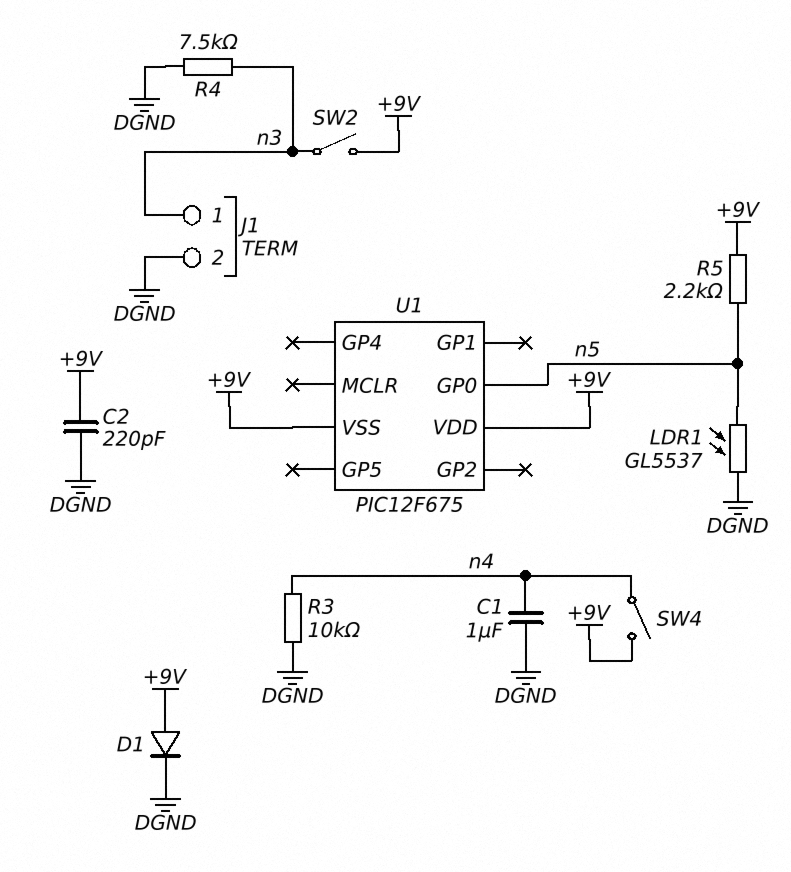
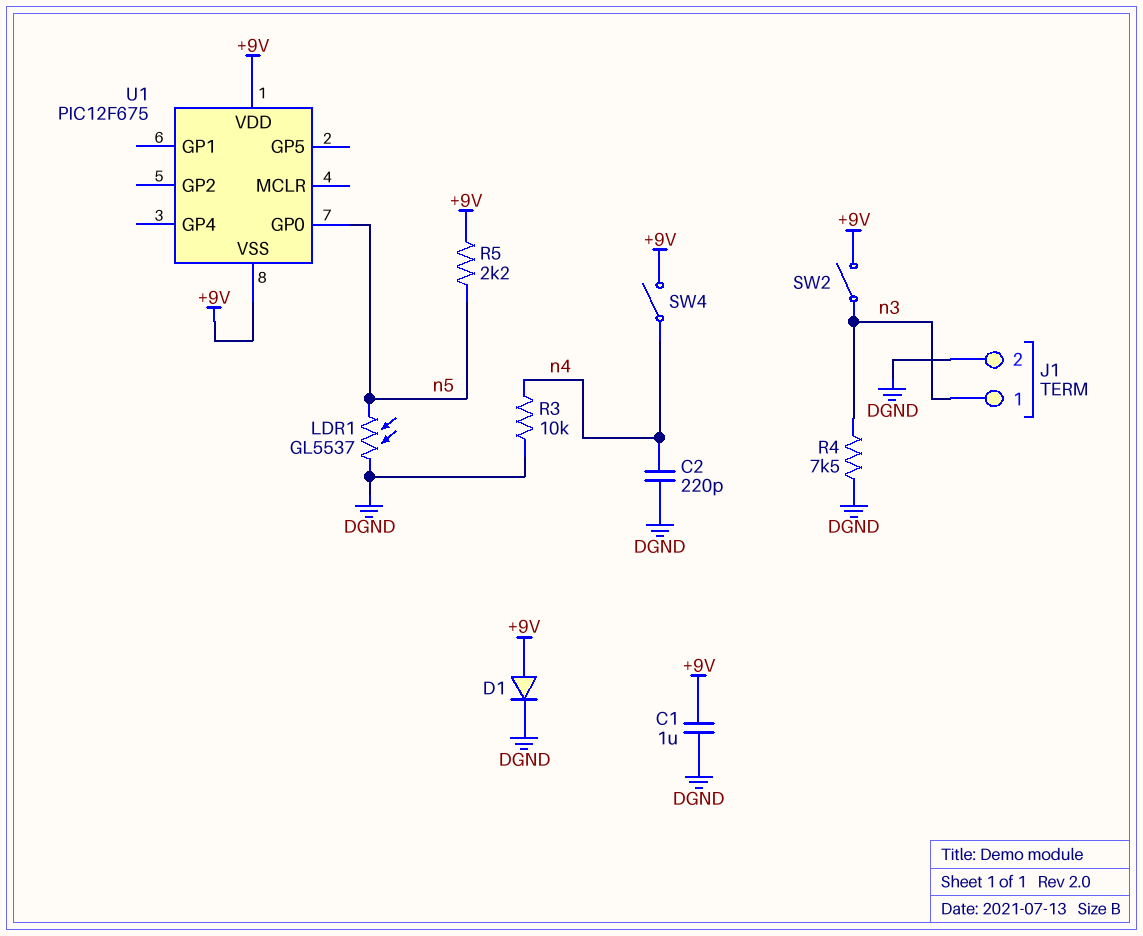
C1: 1uF (DGND, n4) -> 1uF (+9V, DGND)
C2: 220pF (+9V, DGND) -> 220pF (DGND, n4)

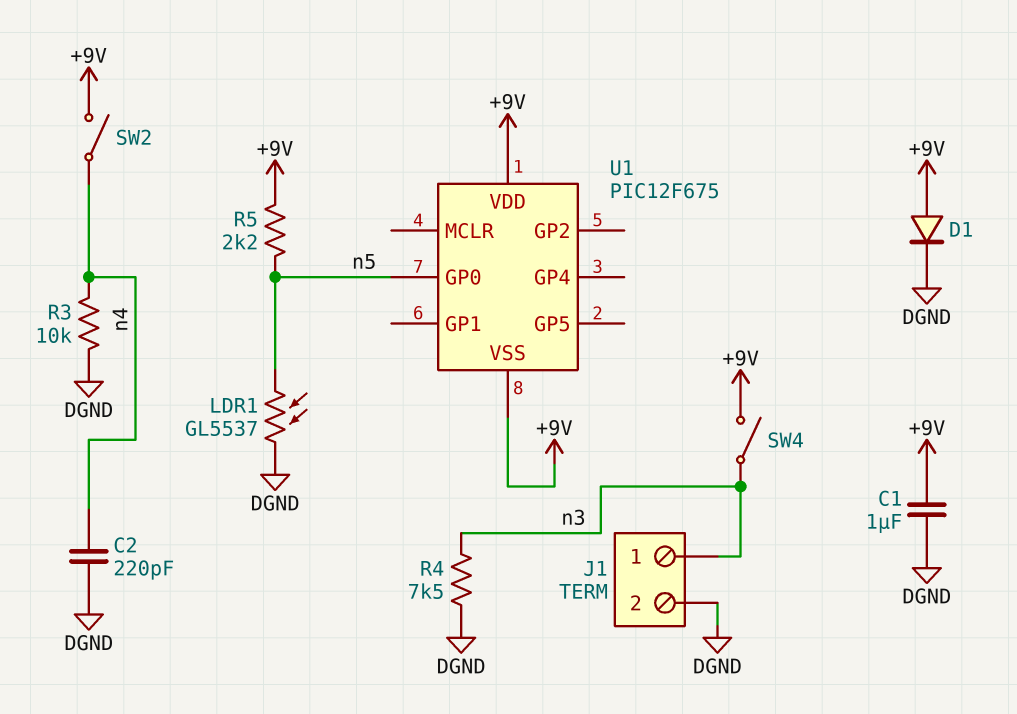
SW2: switch (+9V, n3) -> switch (+9V, n4)
SW4: switch (+9V, n4) -> switch (+9V, n3)

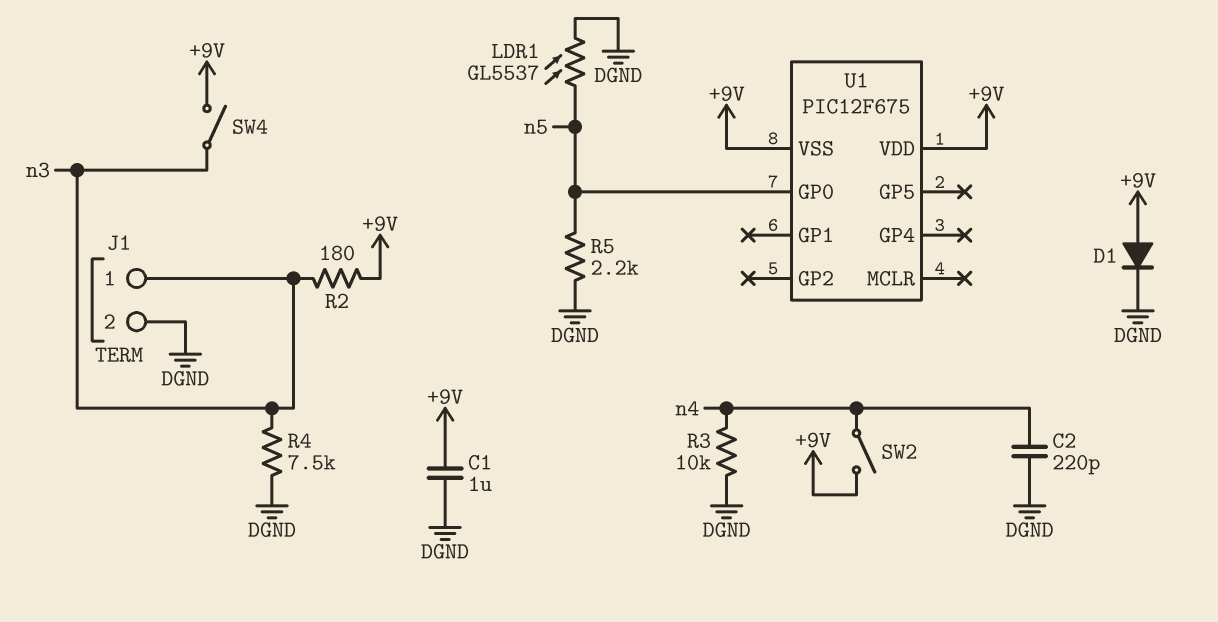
R2: none -> 180 (+9V, n3)
R5: 2.2k (+9V, n5) -> 2.2k (DGND, n5)

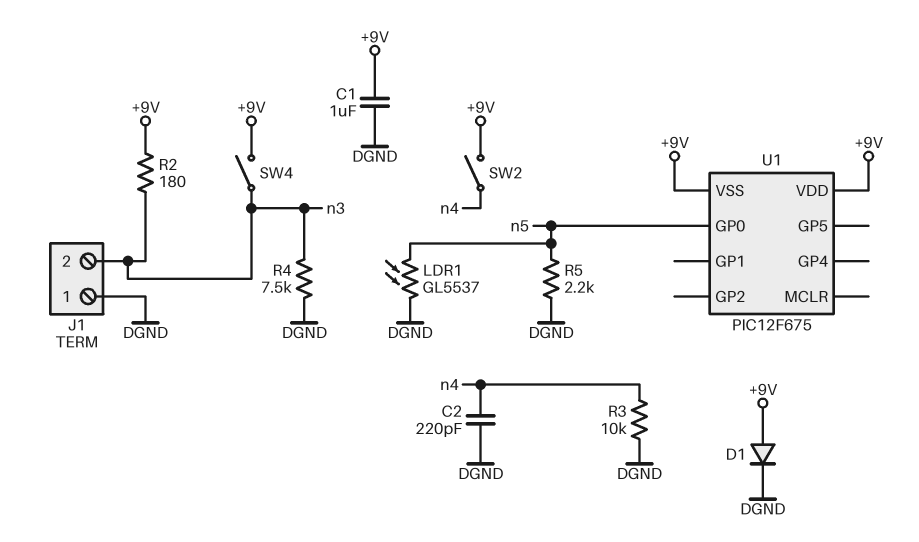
J1 pin 1: n3 -> DGND
J1 pin 2: DGND -> n3

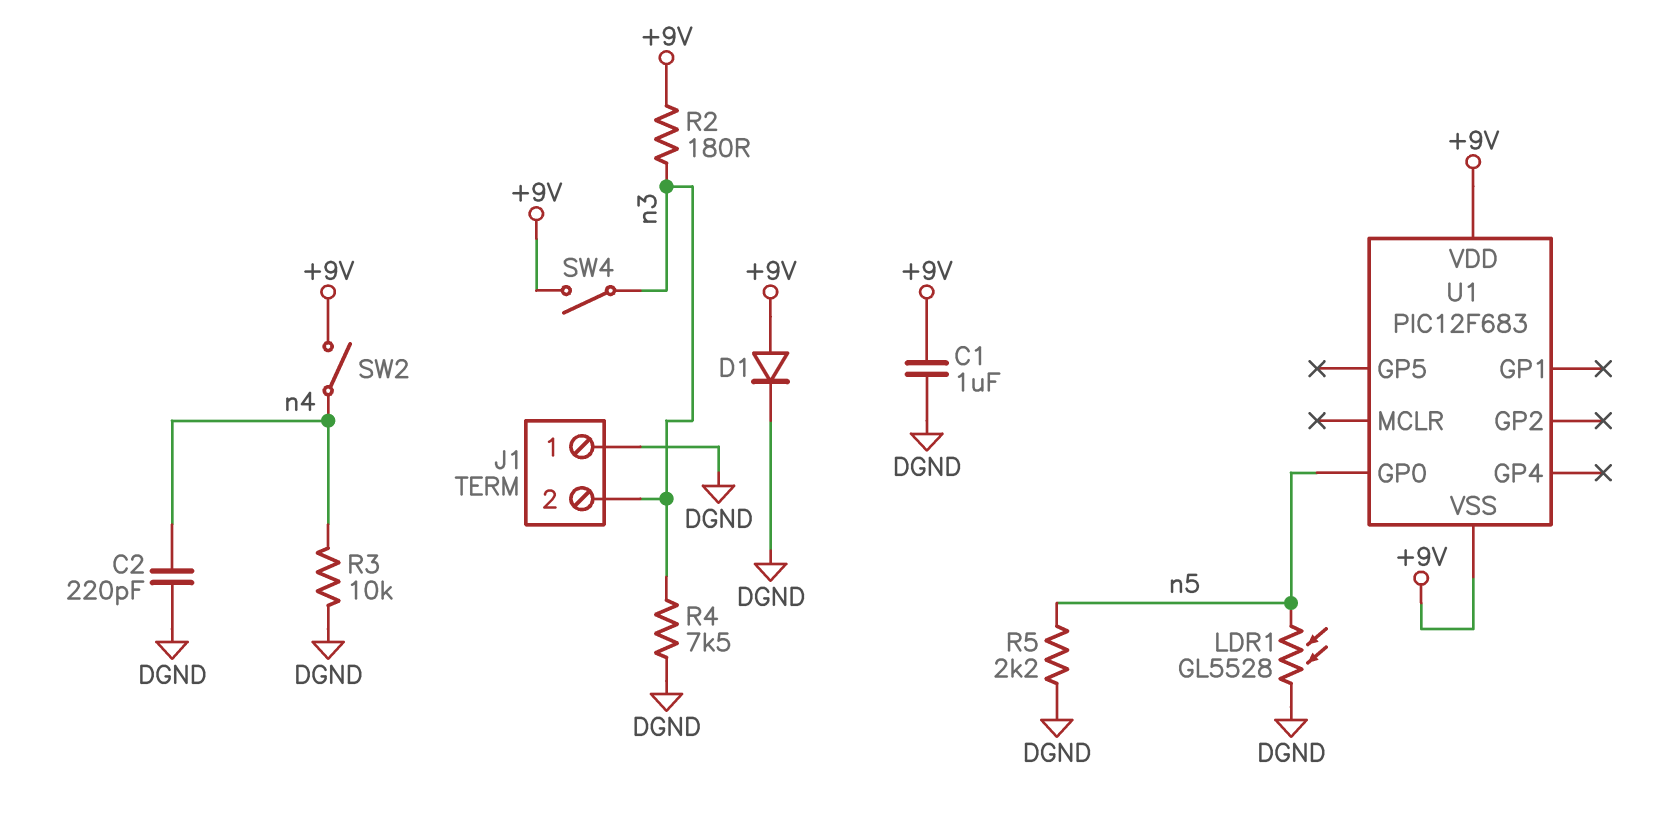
LDR1: GL5537 (DGND, n5) -> GL5528 (DGND, n5)
U1: PIC12F675 -> PIC12F683

